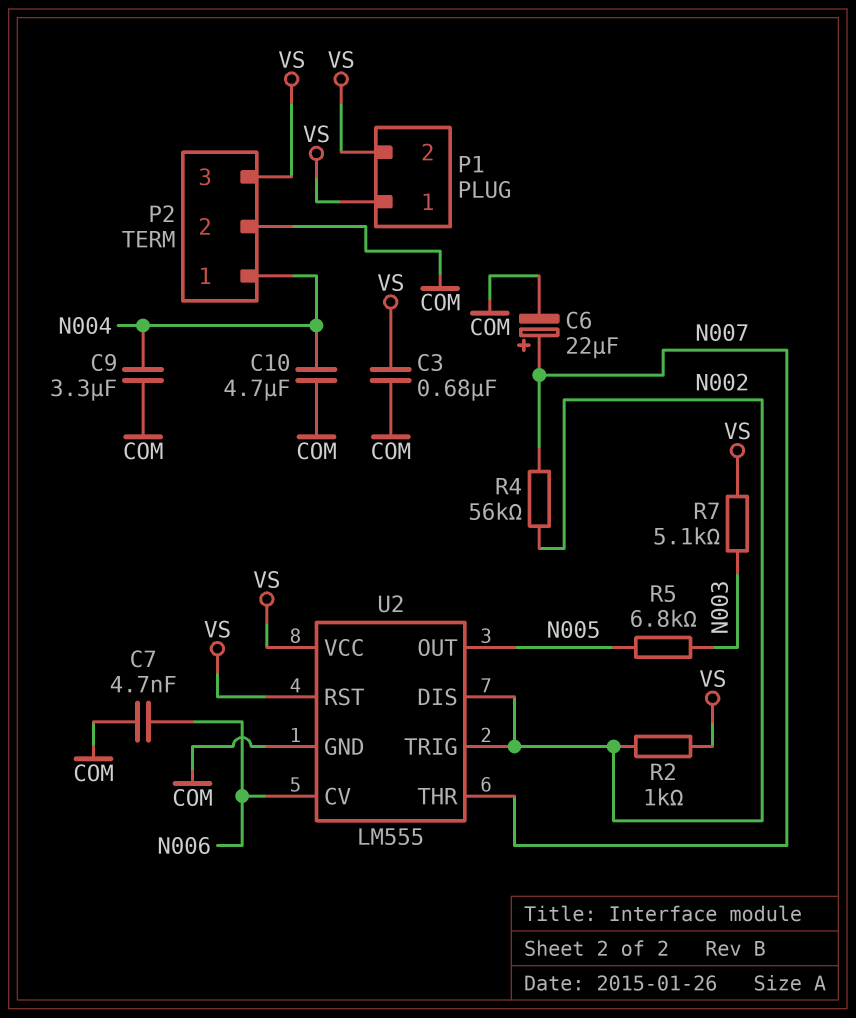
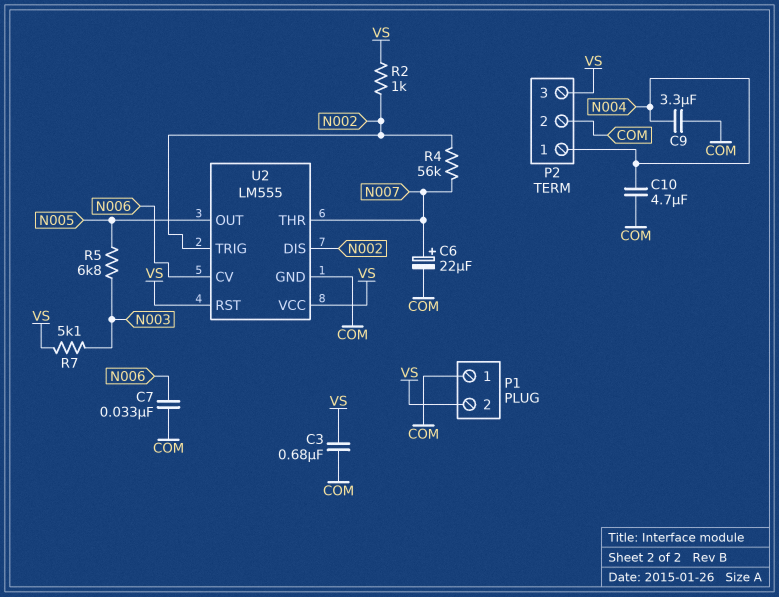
C7: 4.7nF (COM, N006) -> 33nF (COM, N006)
P1 pin 1: VS -> COM

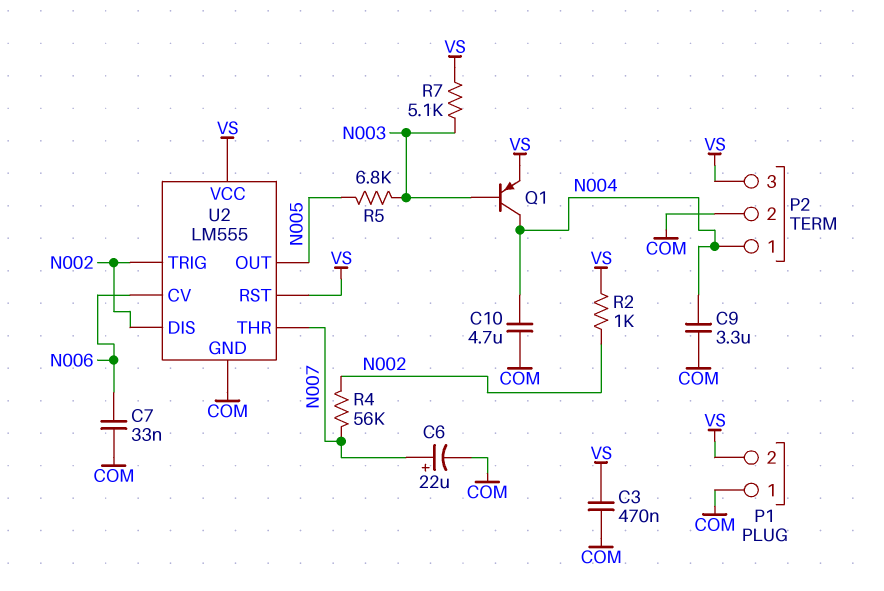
C3: 680nF (COM, VS) -> 470nF (COM, VS)
Q1: none -> PNP (B N003, C N004, E VS)

